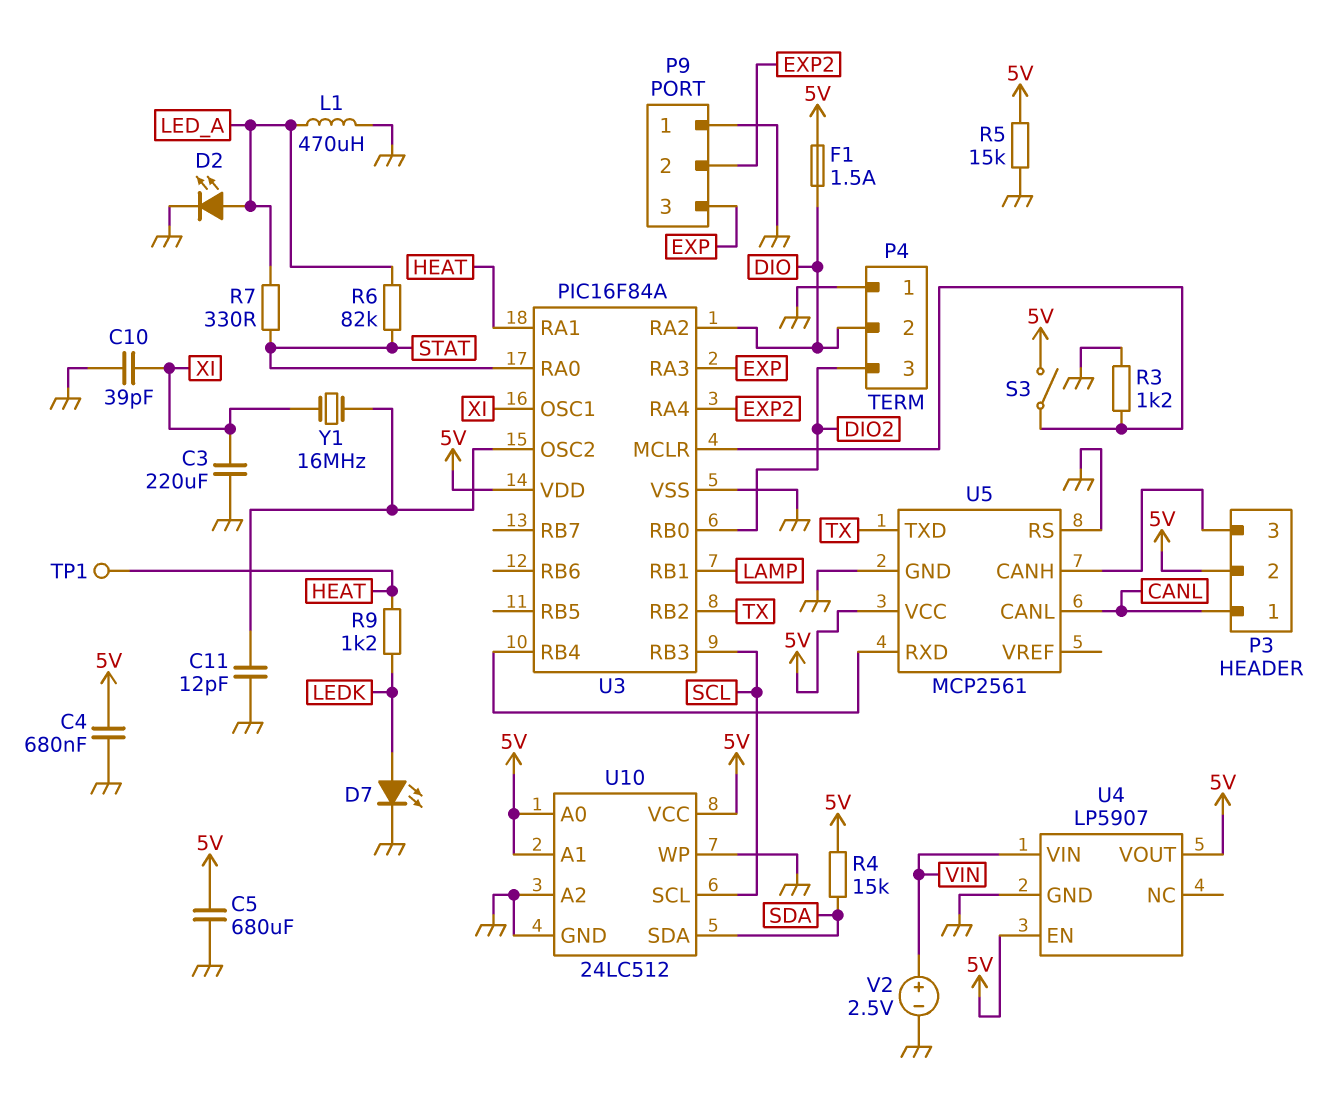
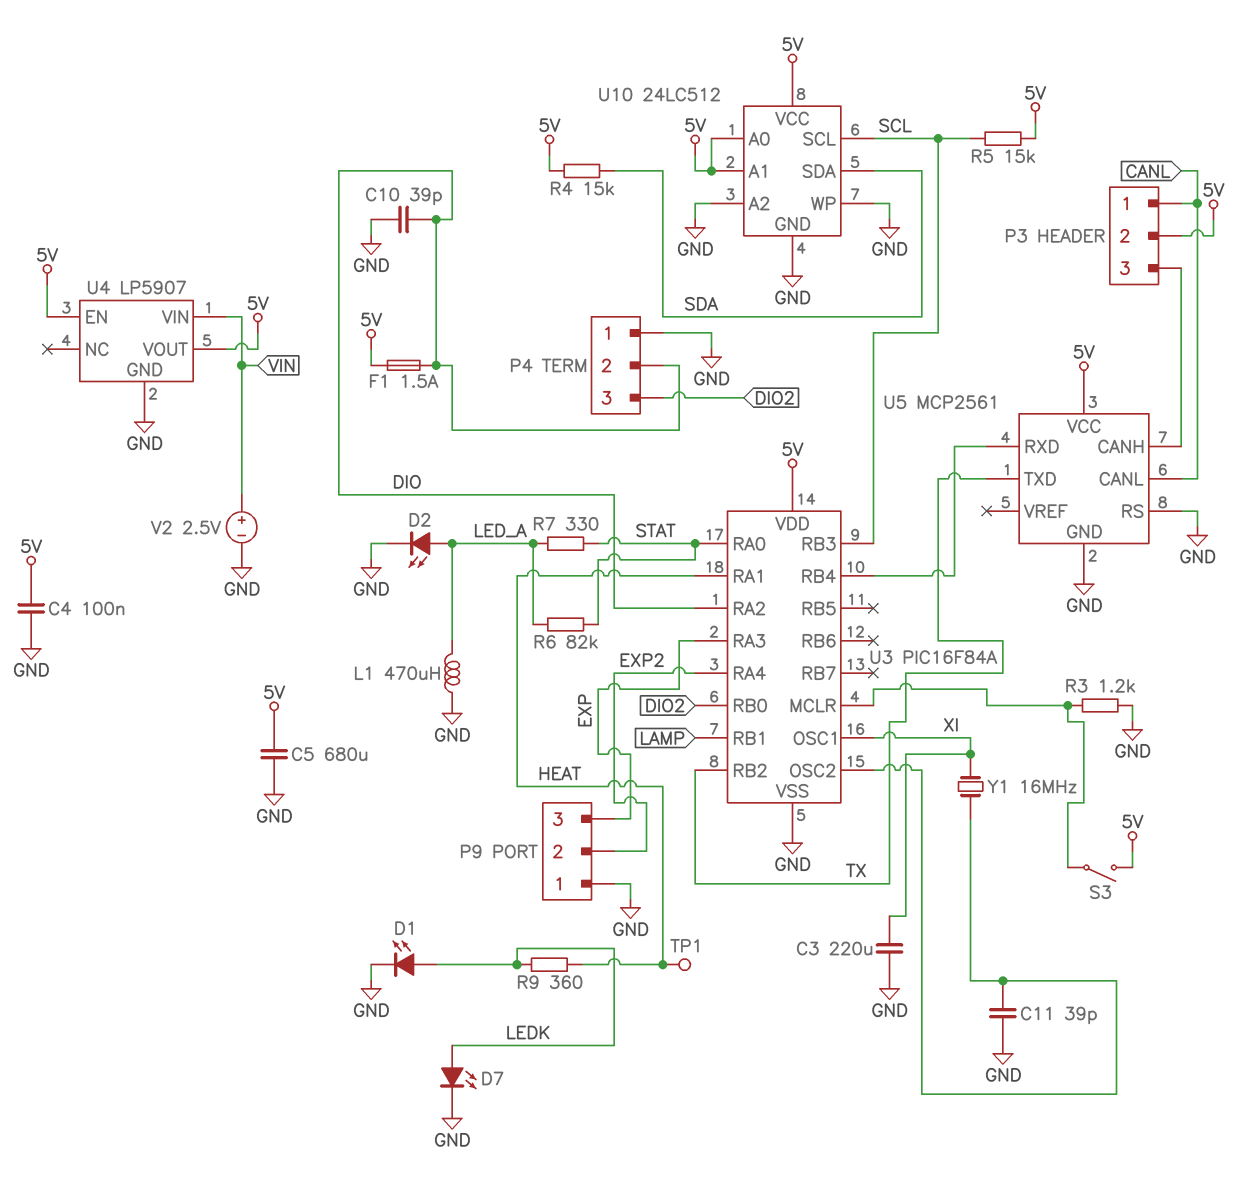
C4: 680nF (5V, GND) -> 100nF (5V, GND)
C10: 39pF (GND, XI) -> 39pF (DIO, GND)
C11: 12pF (GND, U3/OSC2) -> 39pF (GND, U3/OSC2)
D1: none -> LED (A LEDK, K GND)
R5: 15k (5V, GND) -> 15k (5V, SCL)
R9: 1.2k (HEAT, LEDK) -> 360 (HEAT, LEDK)

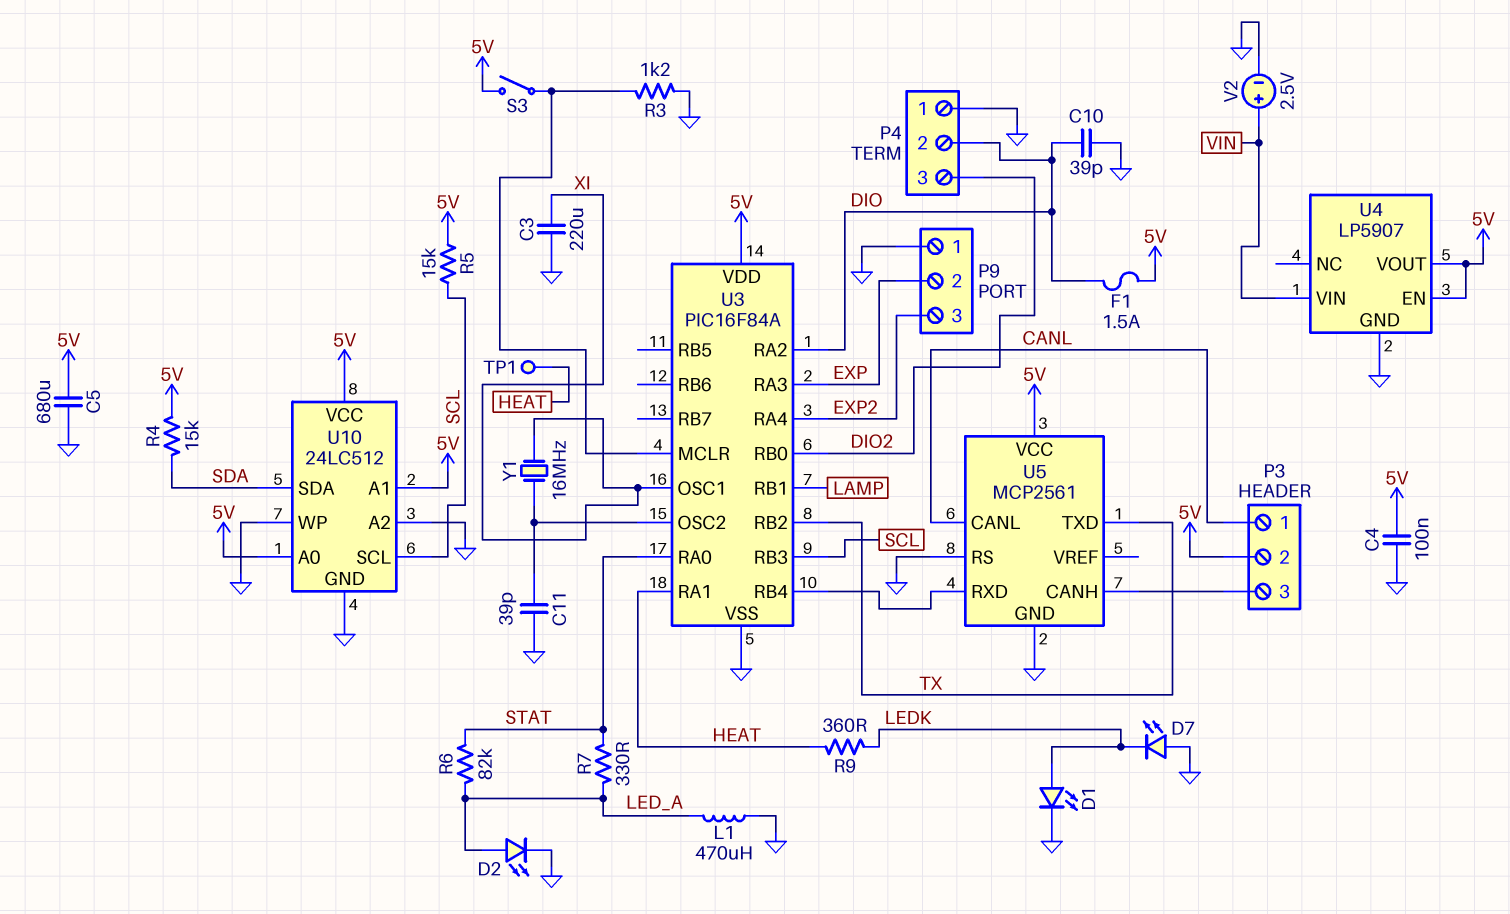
D7: LED (A LEDK, K GND) -> LED (A GND, K LEDK)
P9 pin 2: EXP2 -> EXP
P9 pin 3: EXP -> EXP2

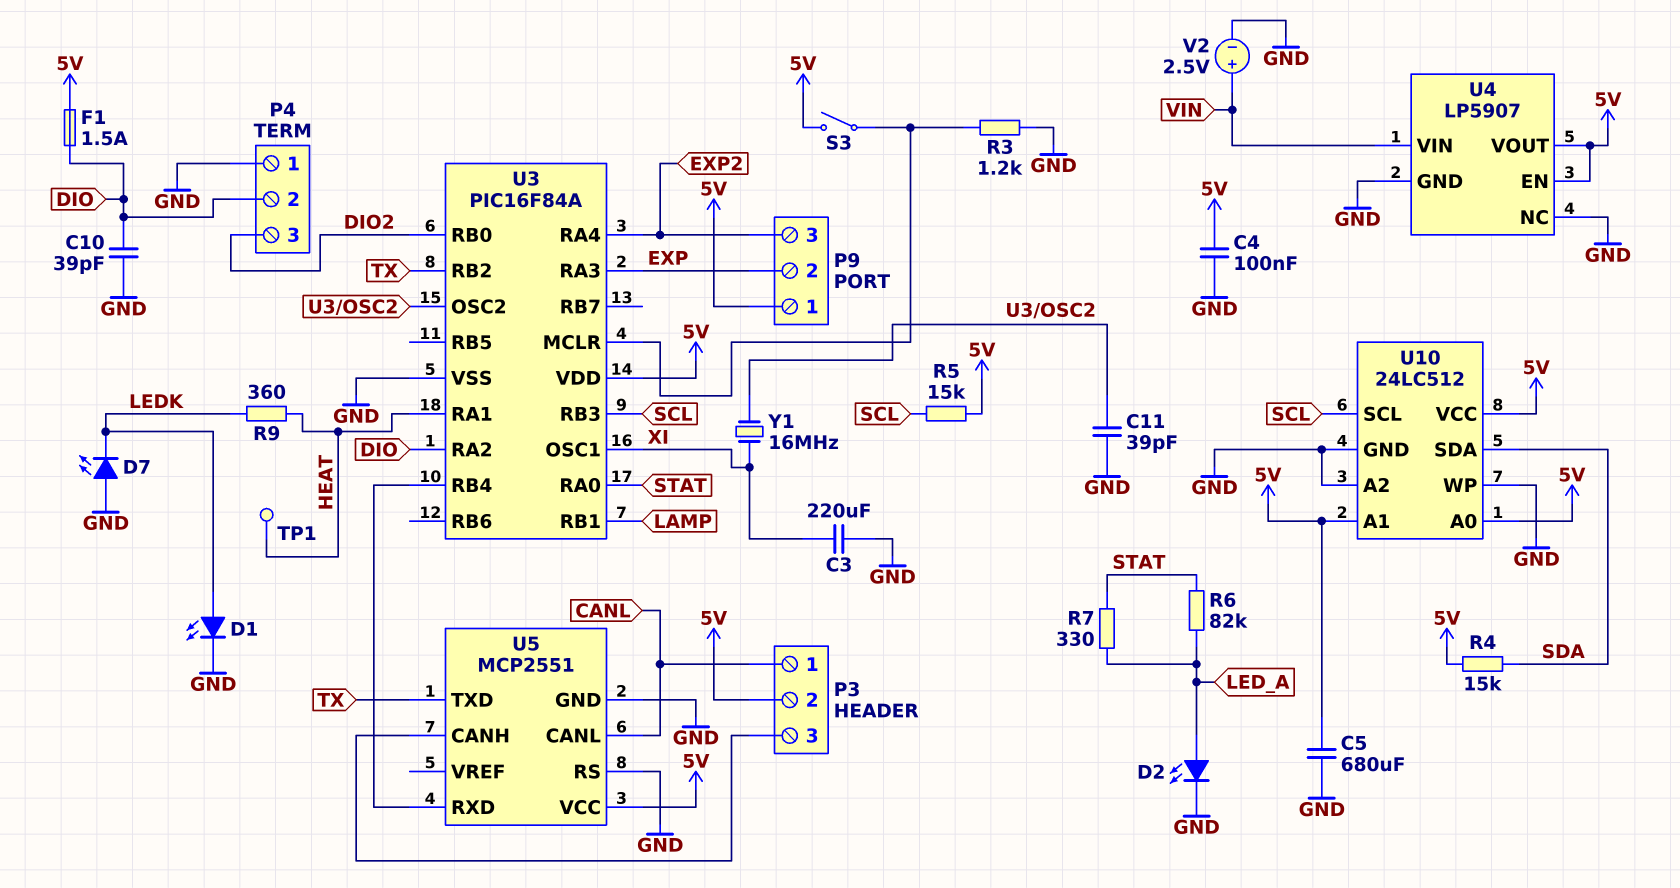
L1: 470uH (GND, LED_A) -> none
P9 pin 1: GND -> 5V
U4 pin NC: none -> GND
U5: MCP2561 -> MCP2551

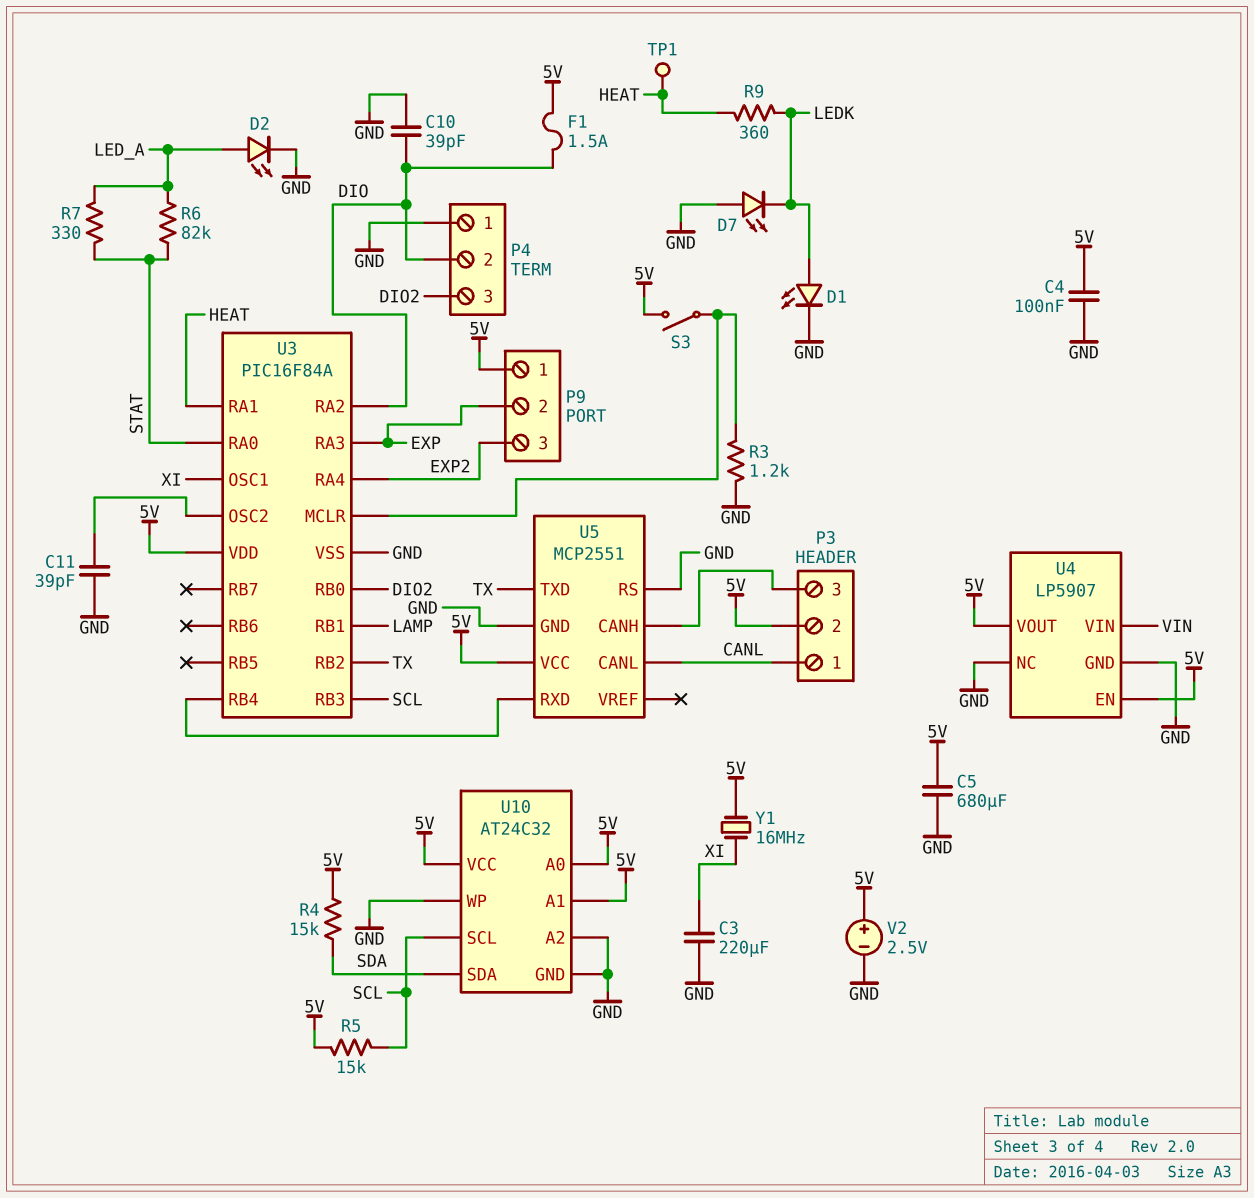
U10: 24LC512 -> AT24C32
V2: 2.5V (plus VIN, minus GND) -> 2.5V (plus 5V, minus GND)
Y1: 16MHz (U3/OSC2, XI) -> 16MHz (5V, XI)

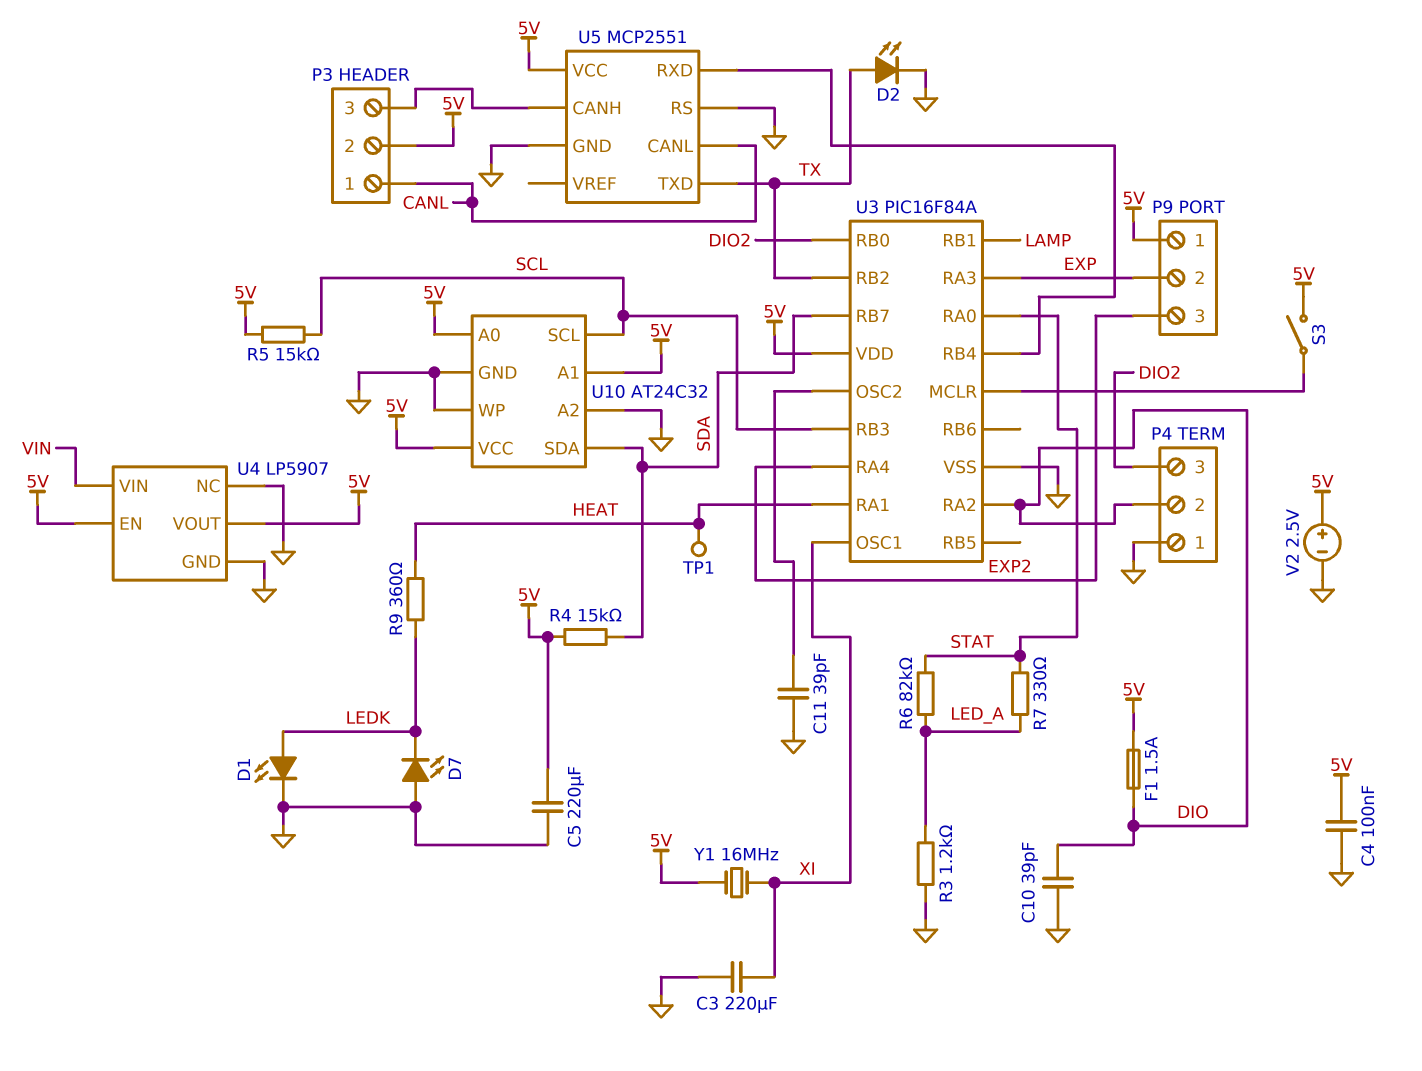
C5: 680uF (5V, GND) -> 220uF (5V, GND)
D2: LED (A LED_A, K GND) -> LED (A TX, K GND)
R3: 1.2k (GND, U3/MCLR) -> 1.2k (GND, LED_A)
U3 pin RB7: none -> SDA

